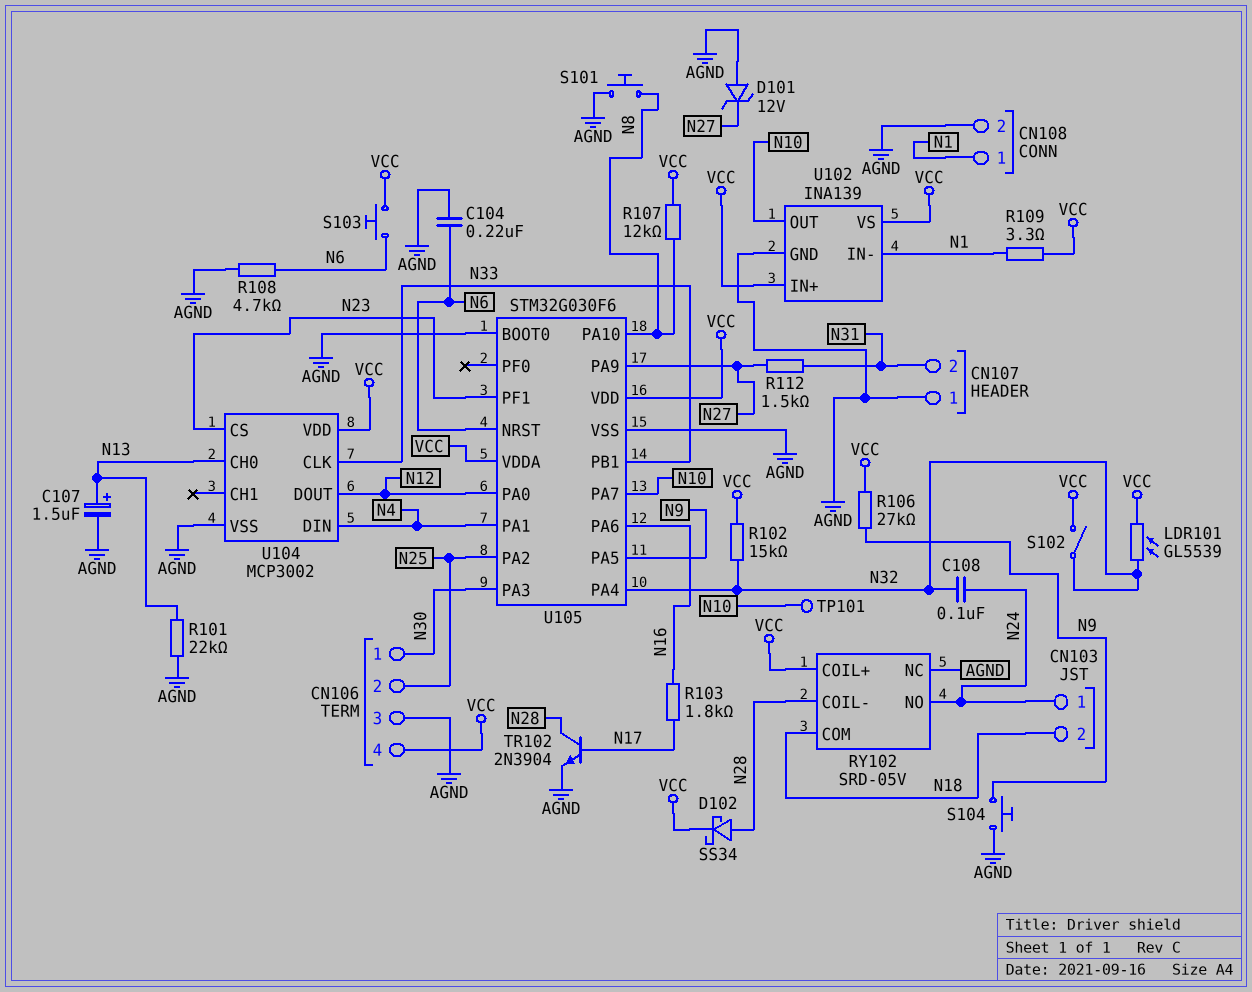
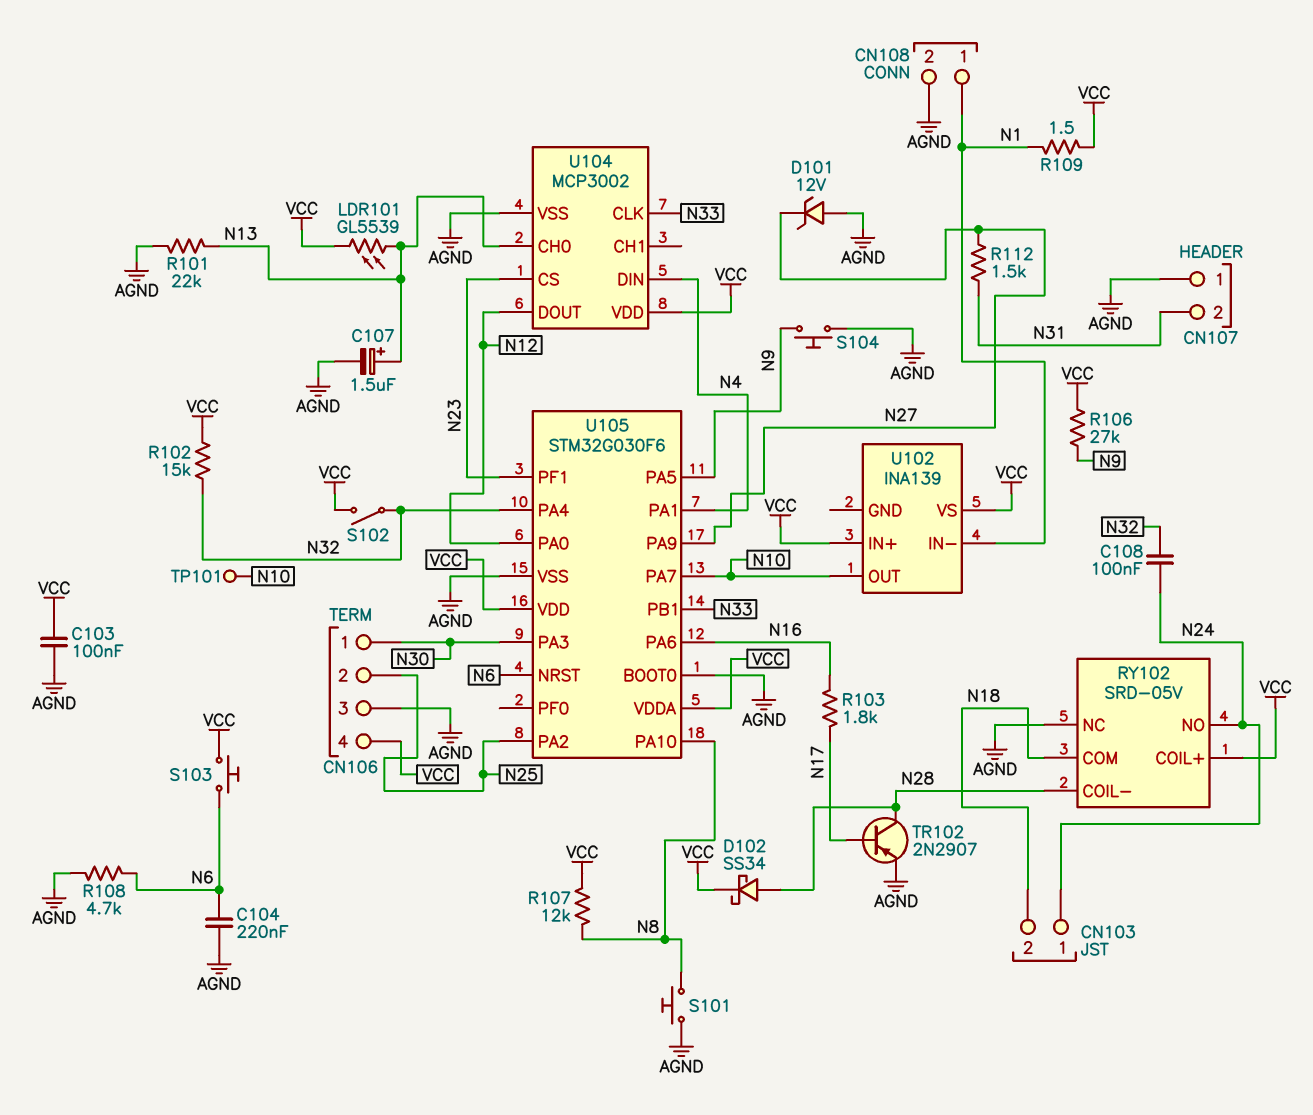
C103: none -> 100nF (AGND, VCC)
LDR101: GL5539 (N32, VCC) -> GL5539 (N13, VCC)
R109: 3.3 (N1, VCC) -> 1.5 (N1, VCC)
TR102: NPN 2N3904 (B N17, C N28, E AGND) -> PNP 2N2907 (B N17, C N28, E AGND)
U102 pin GND: AGND -> none

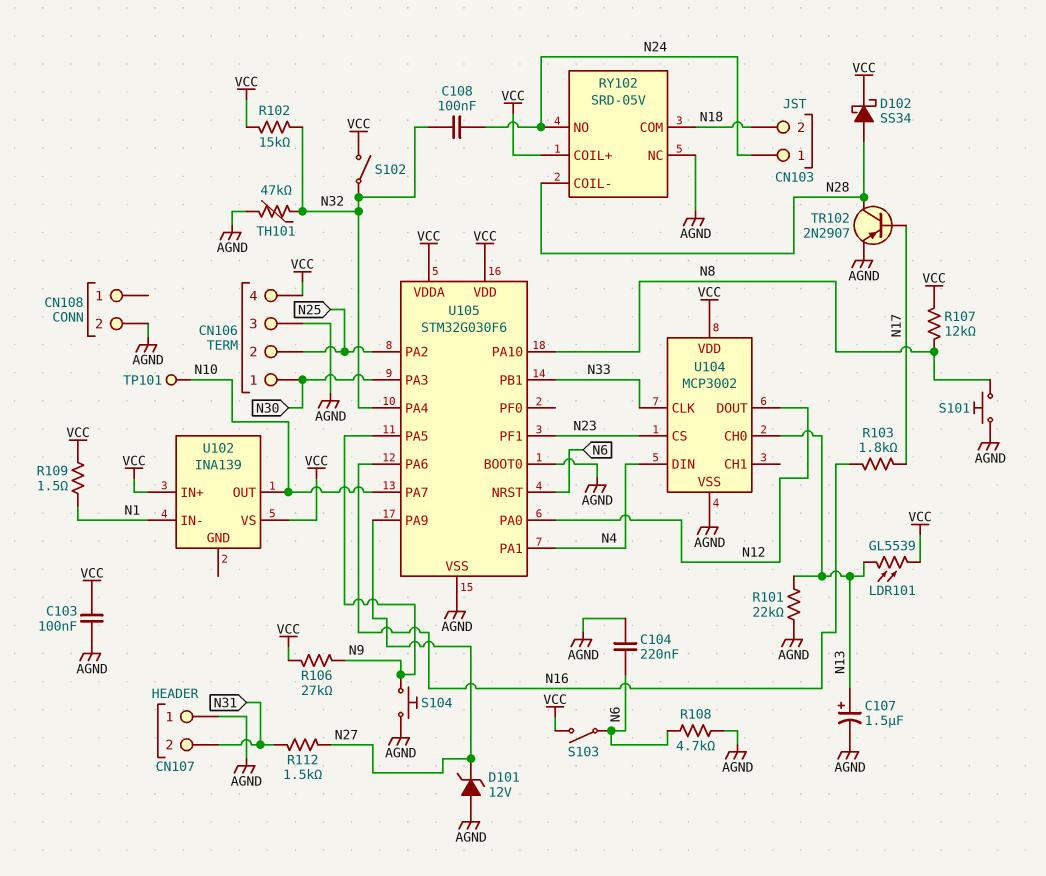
CN108 pin 1: N1 -> none
S103: button (N6, VCC) -> switch (N6, VCC)
TH101: none -> 47k (AGND, N32)

